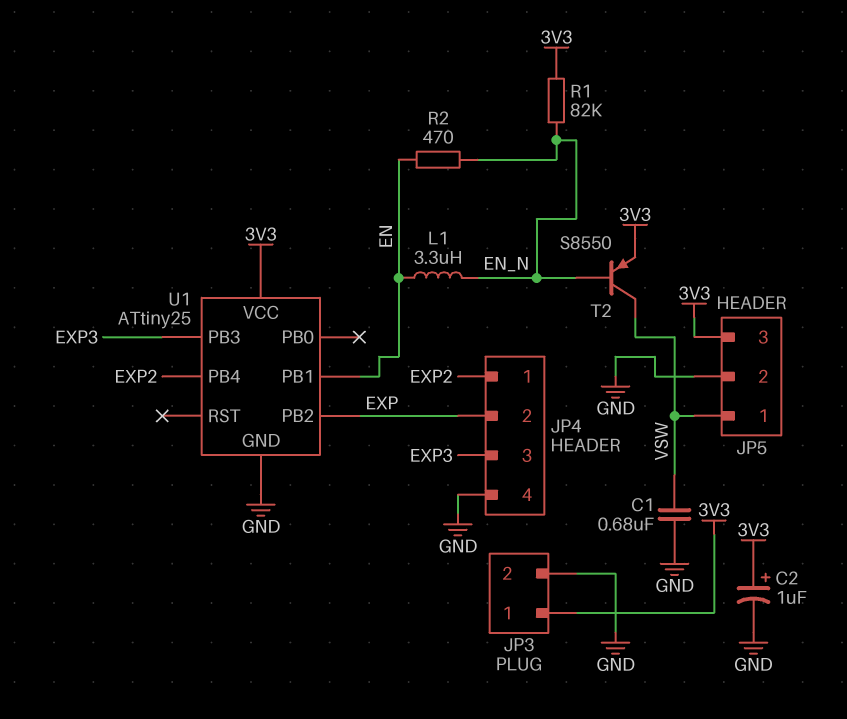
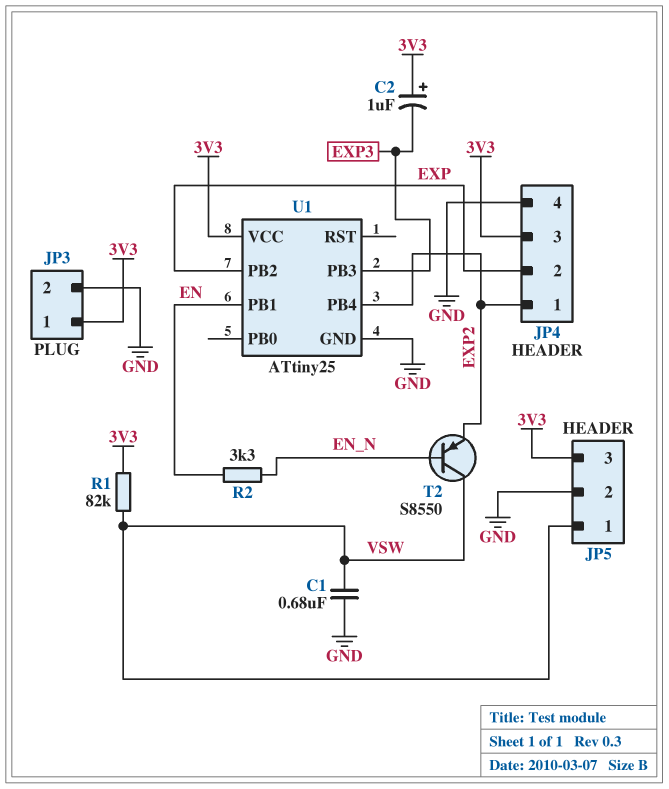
C2: 1uF (plus 3V3, minus GND) -> 1uF (plus 3V3, minus EXP3)
JP4 pin 3: EXP3 -> 3V3
L1: 3.3uH (EN, EN_N) -> none
R1: 82k (3V3, EN_N) -> 82k (3V3, VSW)
R2: 470 (EN, EN_N) -> 3.3k (EN, EN_N)
T2: PNP S8550 (B EN_N, C VSW, E 3V3) -> PNP S8550 (B EN_N, C VSW, E EXP2)

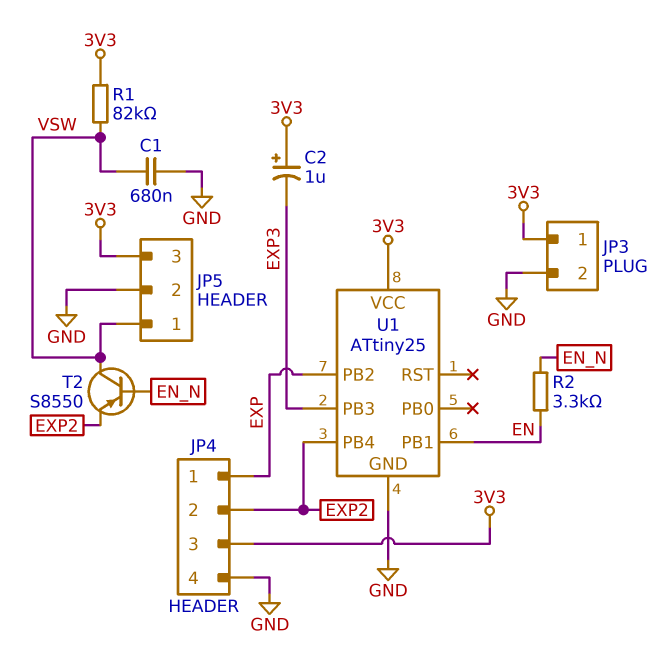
JP4 pin 1: EXP2 -> EXP
JP4 pin 2: EXP -> EXP2

